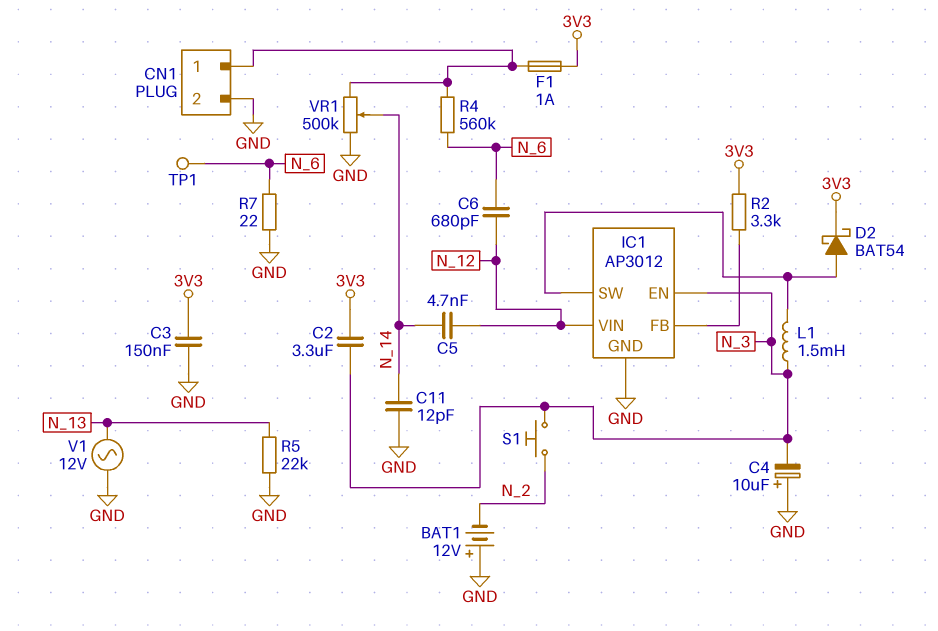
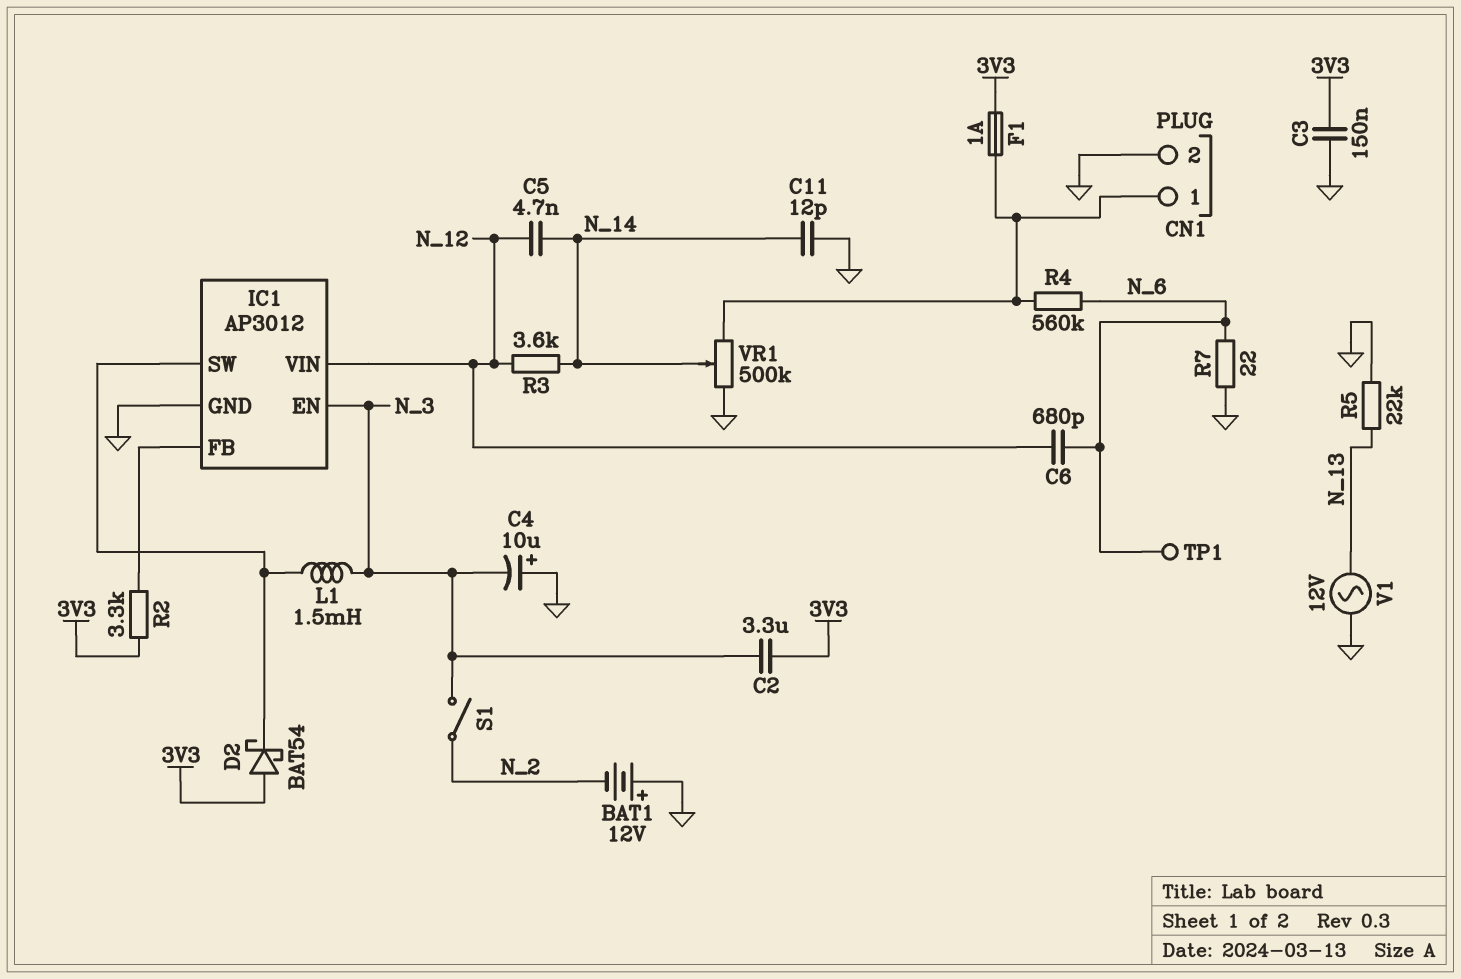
D2: schottky BAT54 (A IC1/SW, K 3V3) -> schottky BAT54 (A 3V3, K IC1/SW)
R3: none -> 3.6k (N_12, N_14)
S1: button (N_2, N_3) -> switch (N_2, N_3)

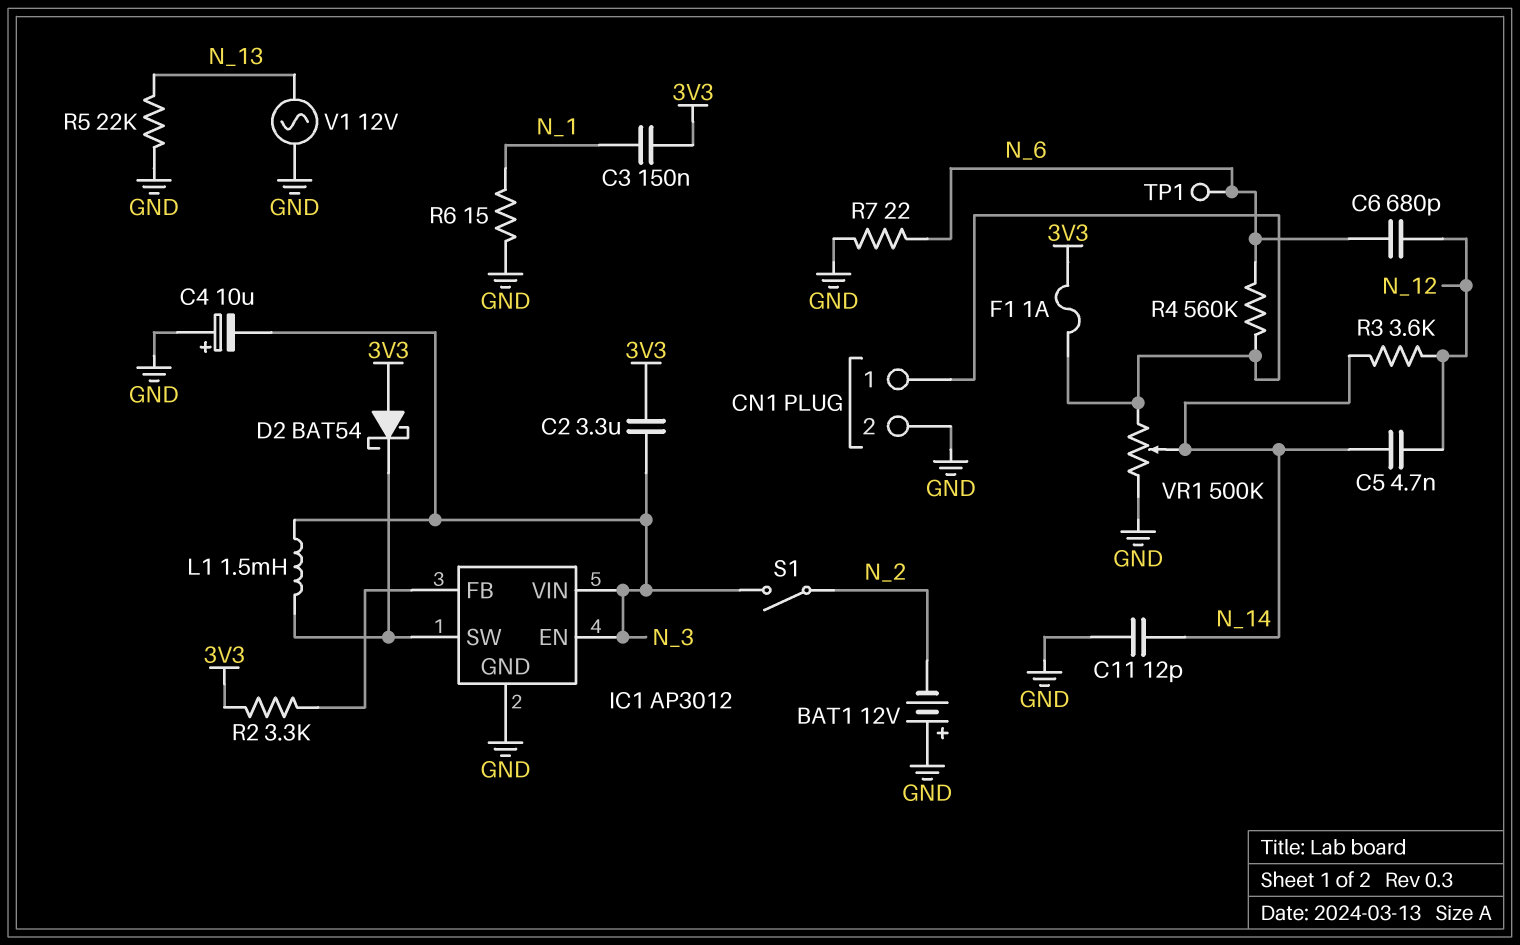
C3: 150nF (3V3, GND) -> 150nF (3V3, N_1)
IC1 pin VIN: N_12 -> N_3
R6: none -> 15 (GND, N_1)

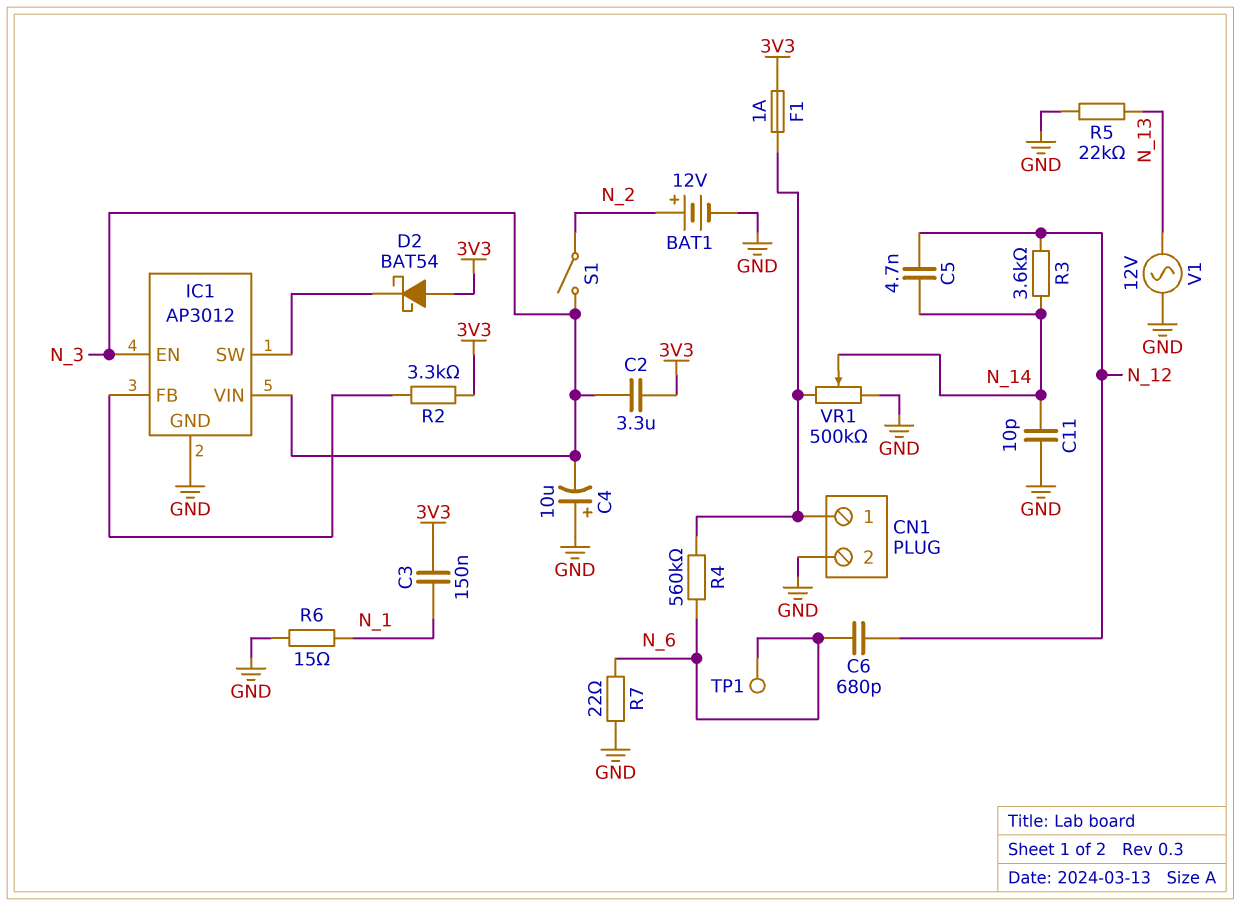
BAT1: 12V (plus GND, minus N_2) -> 12V (plus N_2, minus GND)
C11: 12pF (GND, N_14) -> 10pF (GND, N_14)
L1: 1.5mH (IC1/SW, N_3) -> none

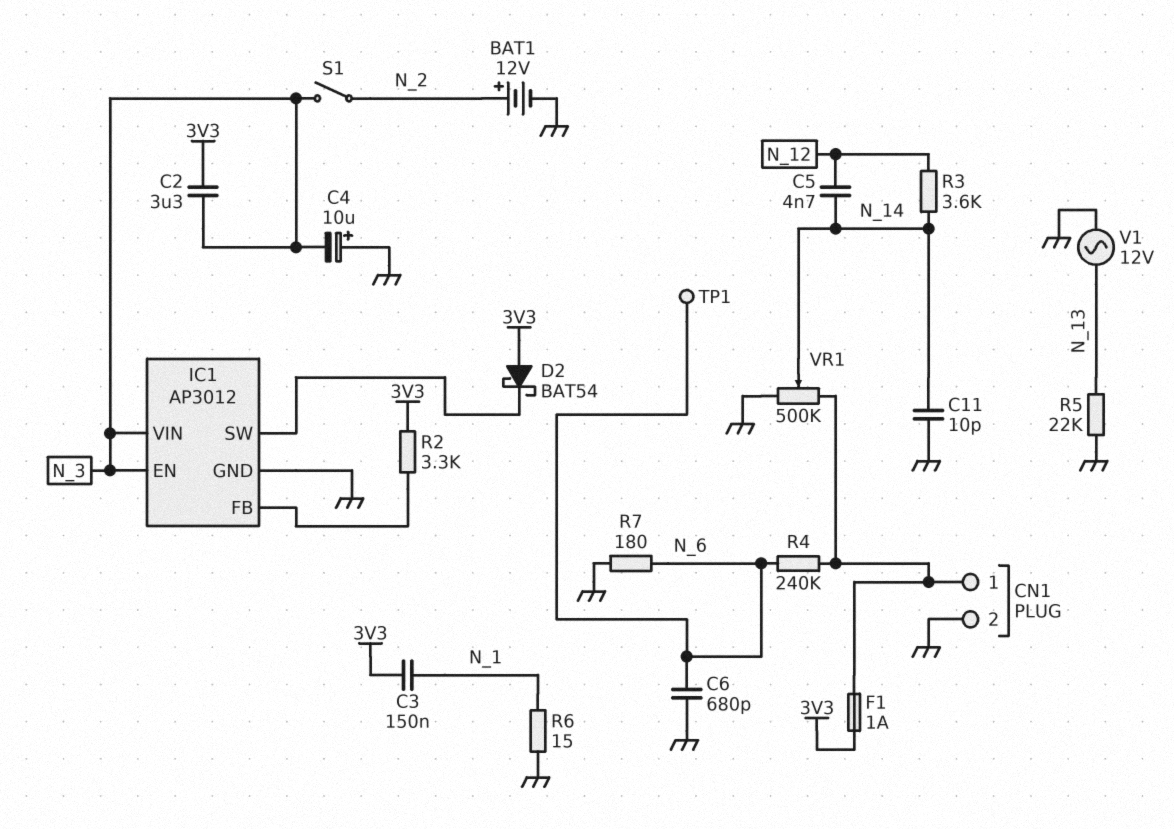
C6: 680pF (N_6, N_12) -> 680pF (GND, N_6)
R4: 560k (CN1/1, N_6) -> 240k (CN1/1, N_6)
R7: 22 (GND, N_6) -> 180 (GND, N_6)

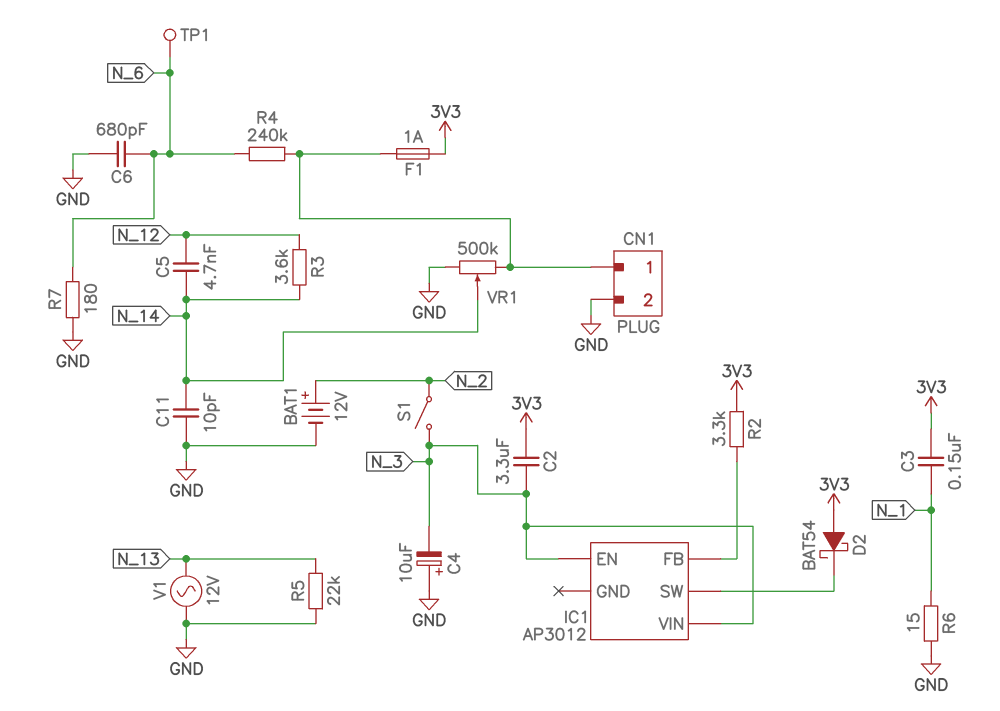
IC1 pin GND: GND -> none

